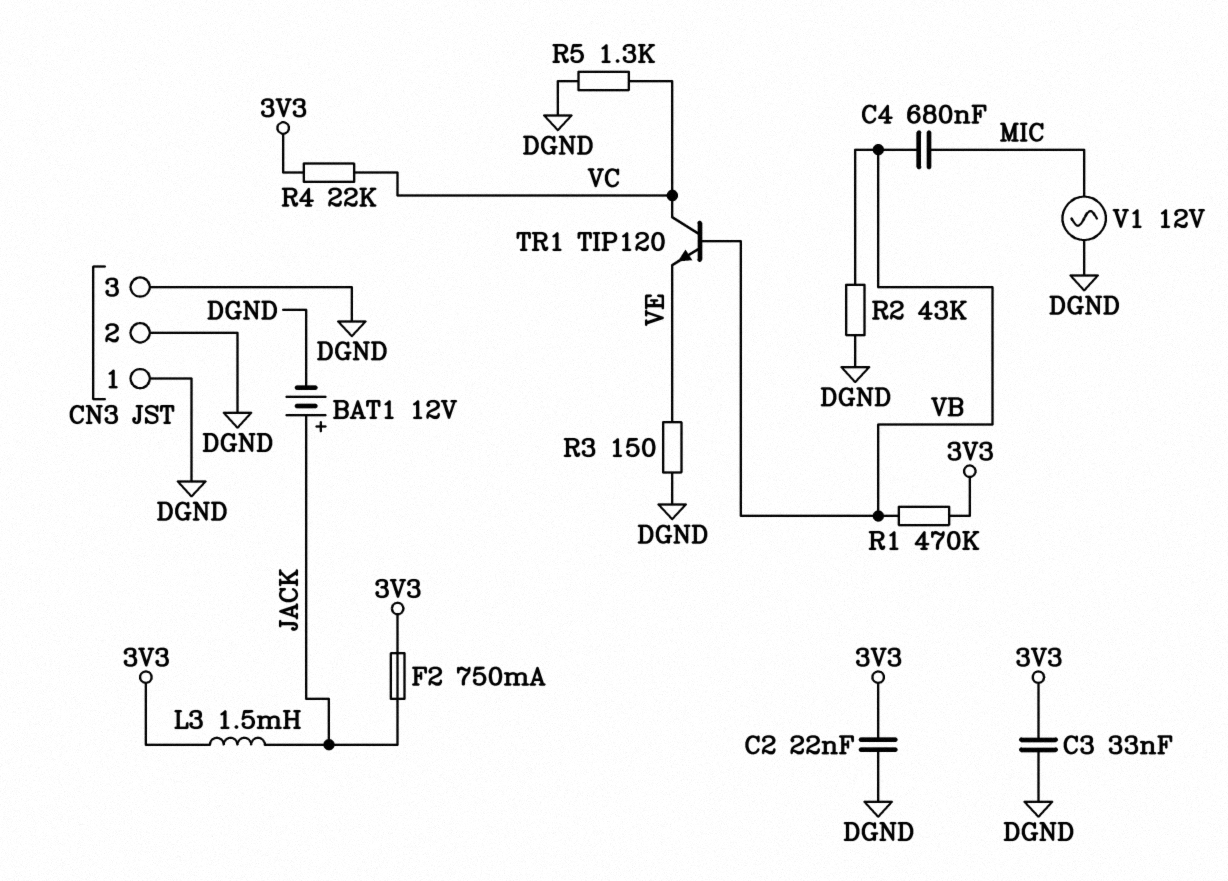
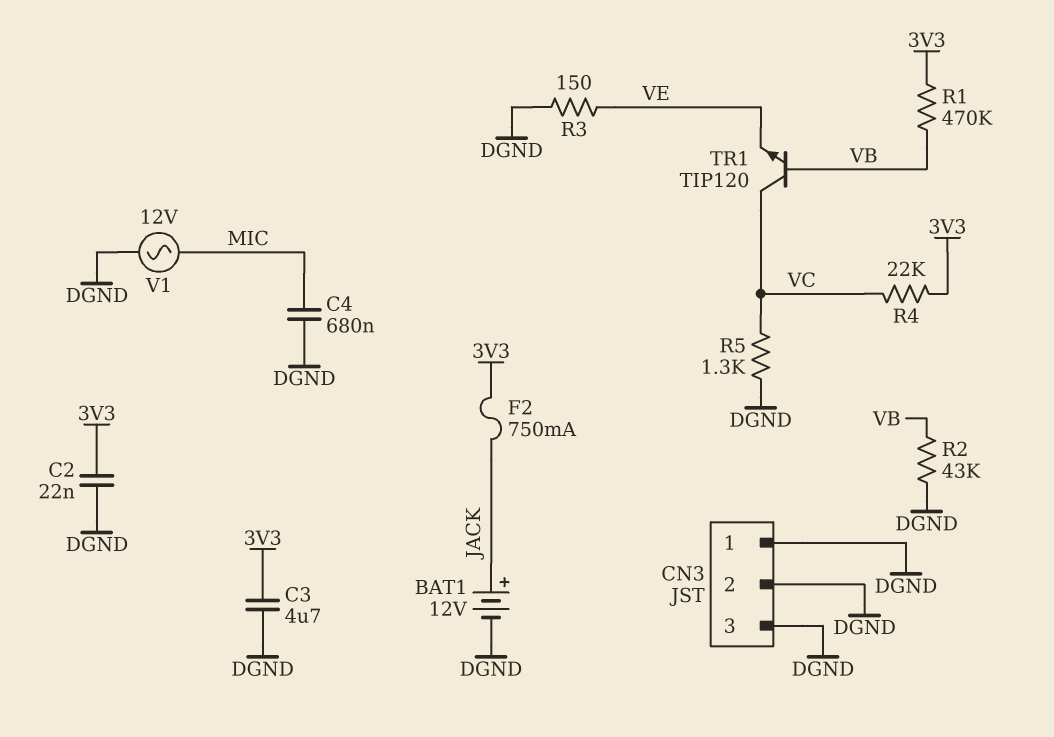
C3: 33nF (3V3, DGND) -> 4.7uF (3V3, DGND)
C4: 680nF (MIC, VB) -> 680nF (DGND, MIC)
L3: 1.5mH (3V3, JACK) -> none

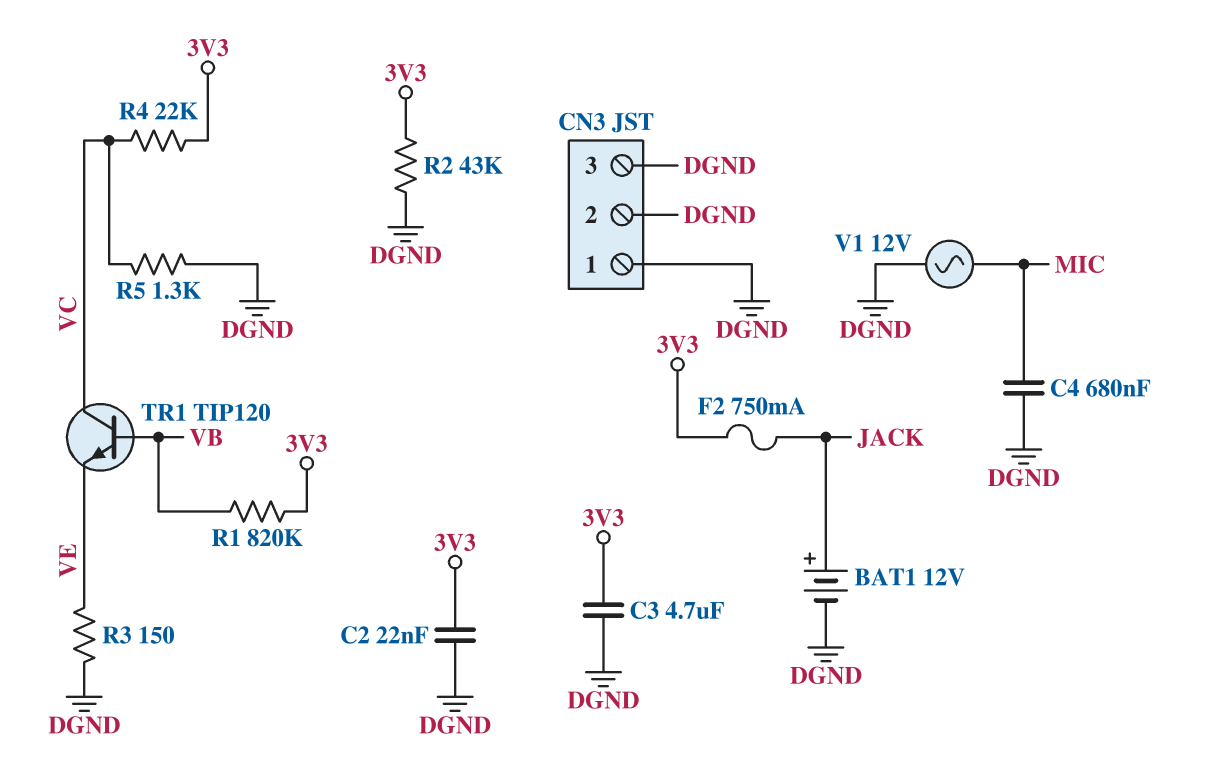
R1: 470k (3V3, VB) -> 820k (3V3, VB)
R2: 43k (DGND, VB) -> 43k (3V3, DGND)

